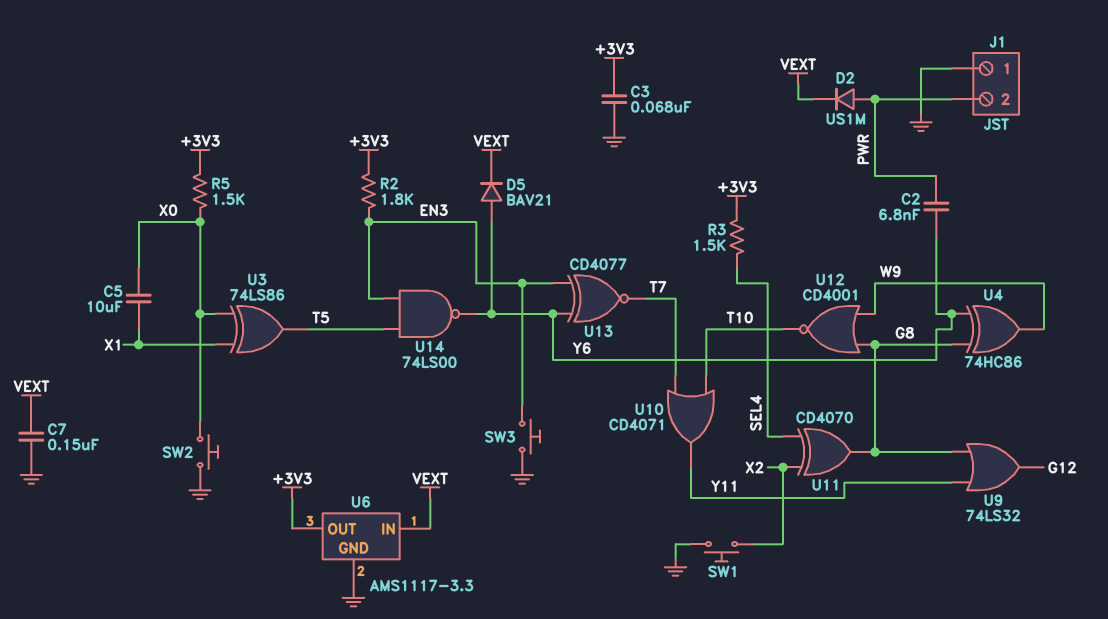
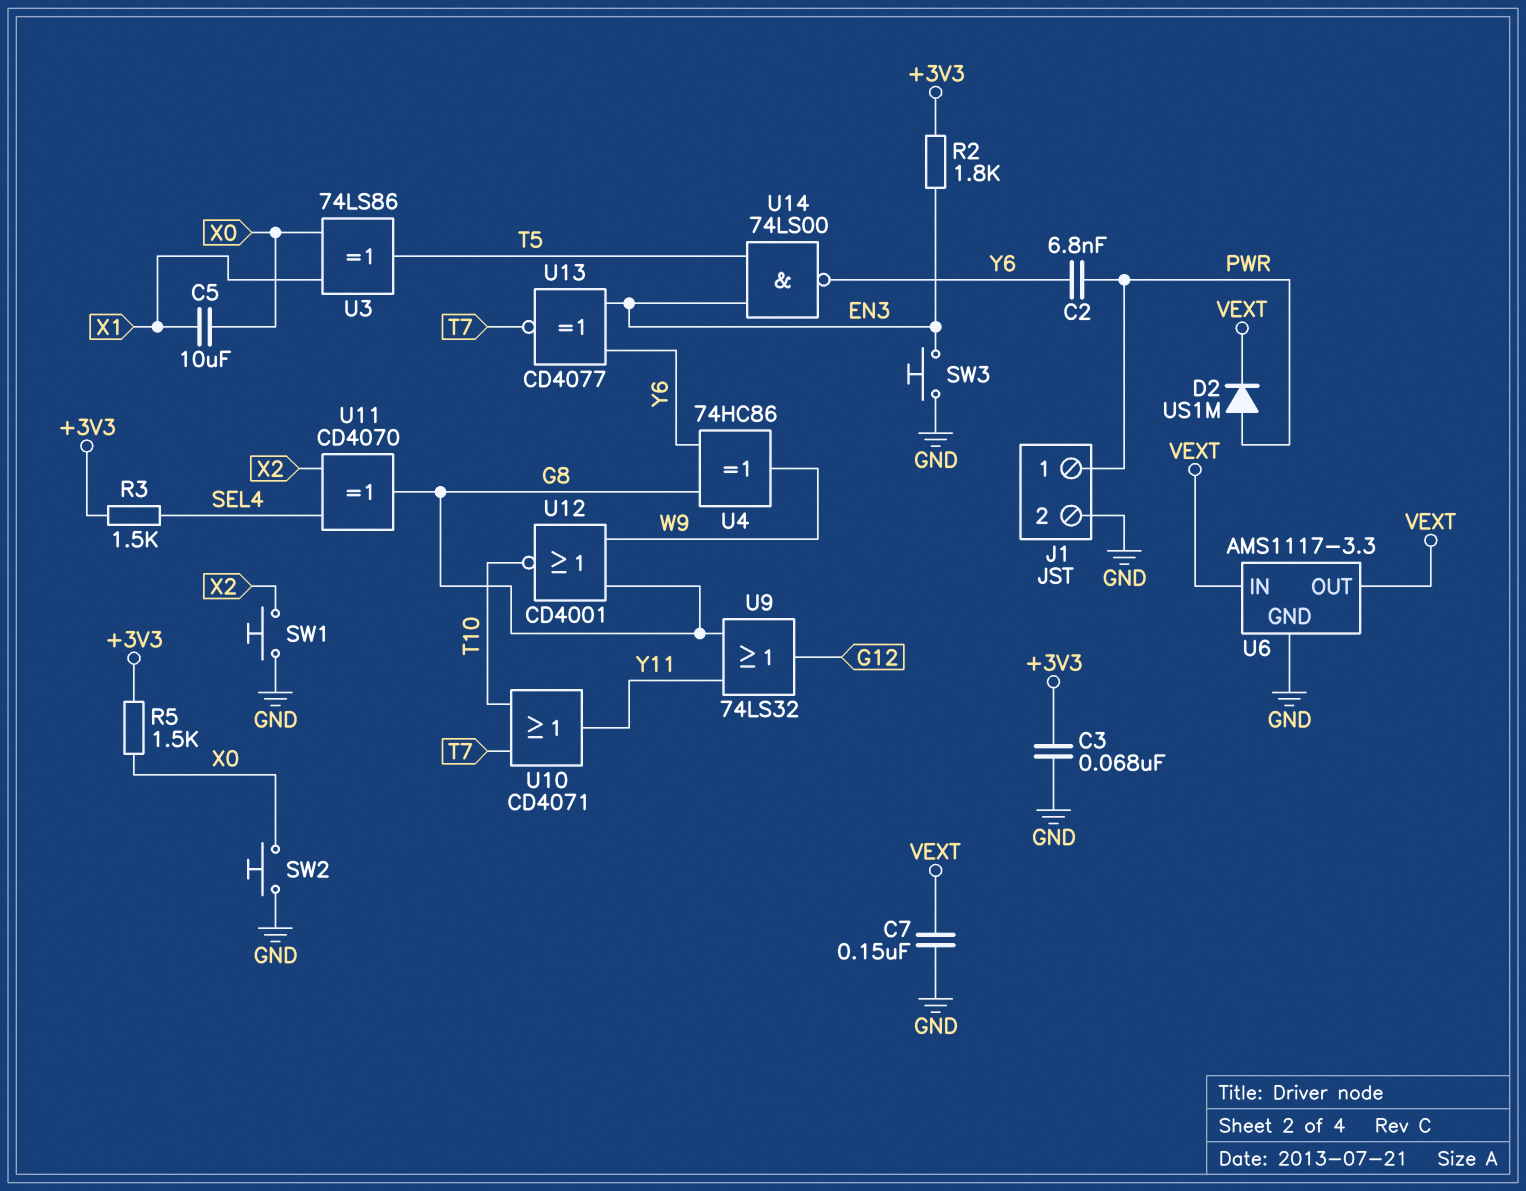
D5: diode BAV21 (A Y6, K VEXT) -> none
J1 pin 1: GND -> PWR
J1 pin 2: PWR -> GND
U6 pin OUT: +3V3 -> VEXT

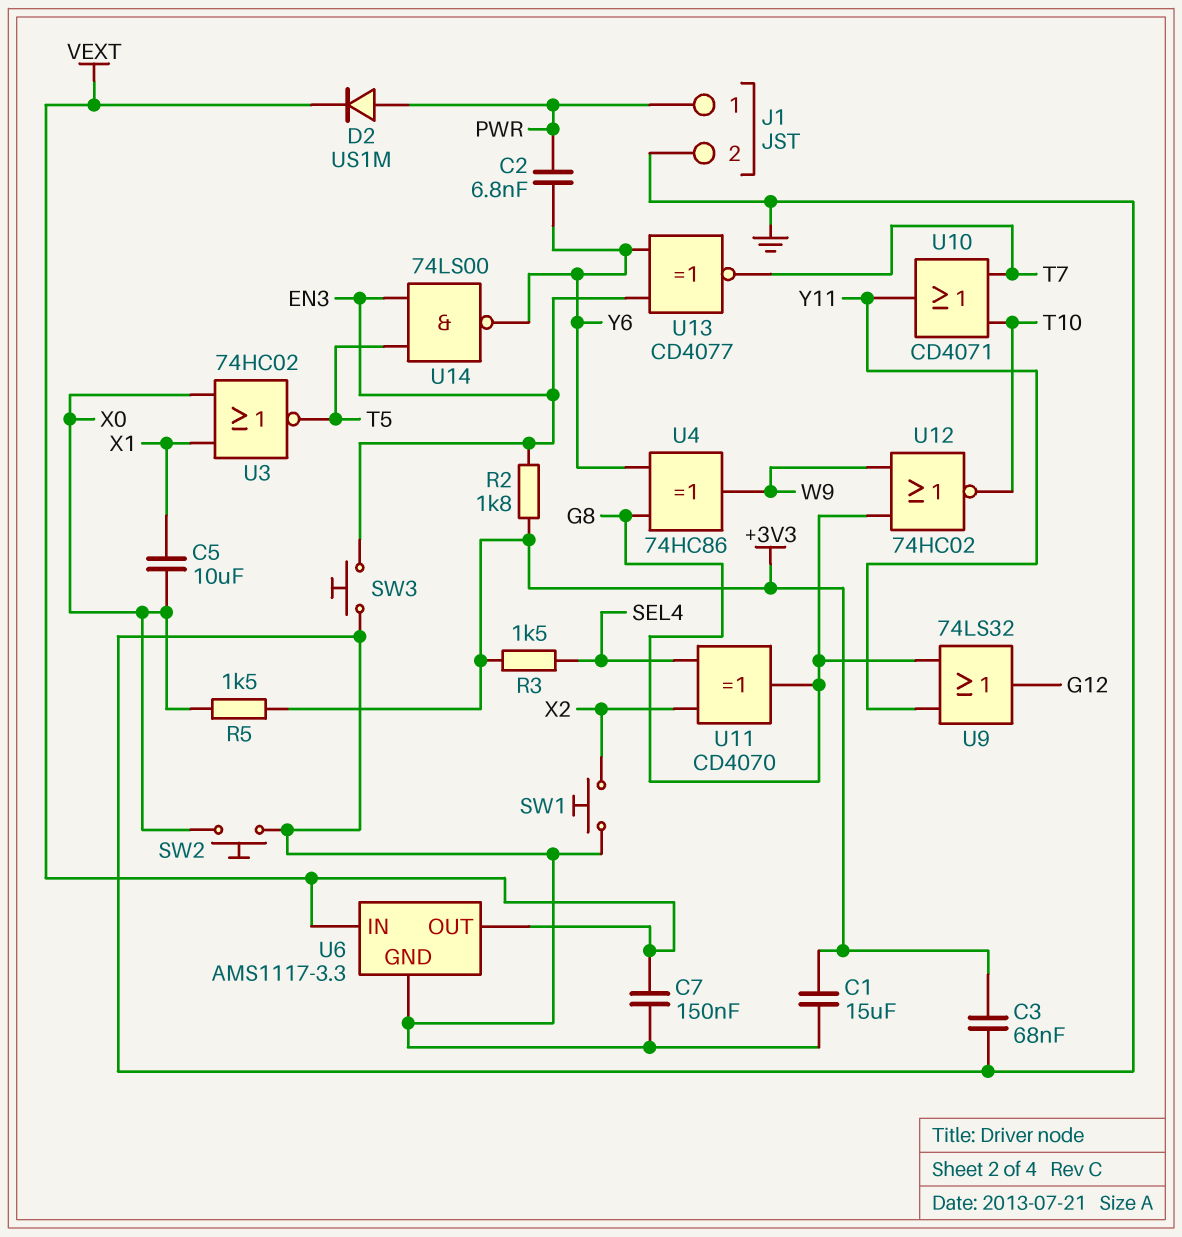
C1: none -> 15uF (+3V3, GND)
U3: XOR 74LS86 (in X0, in X1, out T5) -> NOR 74HC02 (in X0, in X1, out T5)
U12: NOR CD4001 (in G8, in W9, out T10) -> NOR 74HC02 (in G8, in W9, out T10)

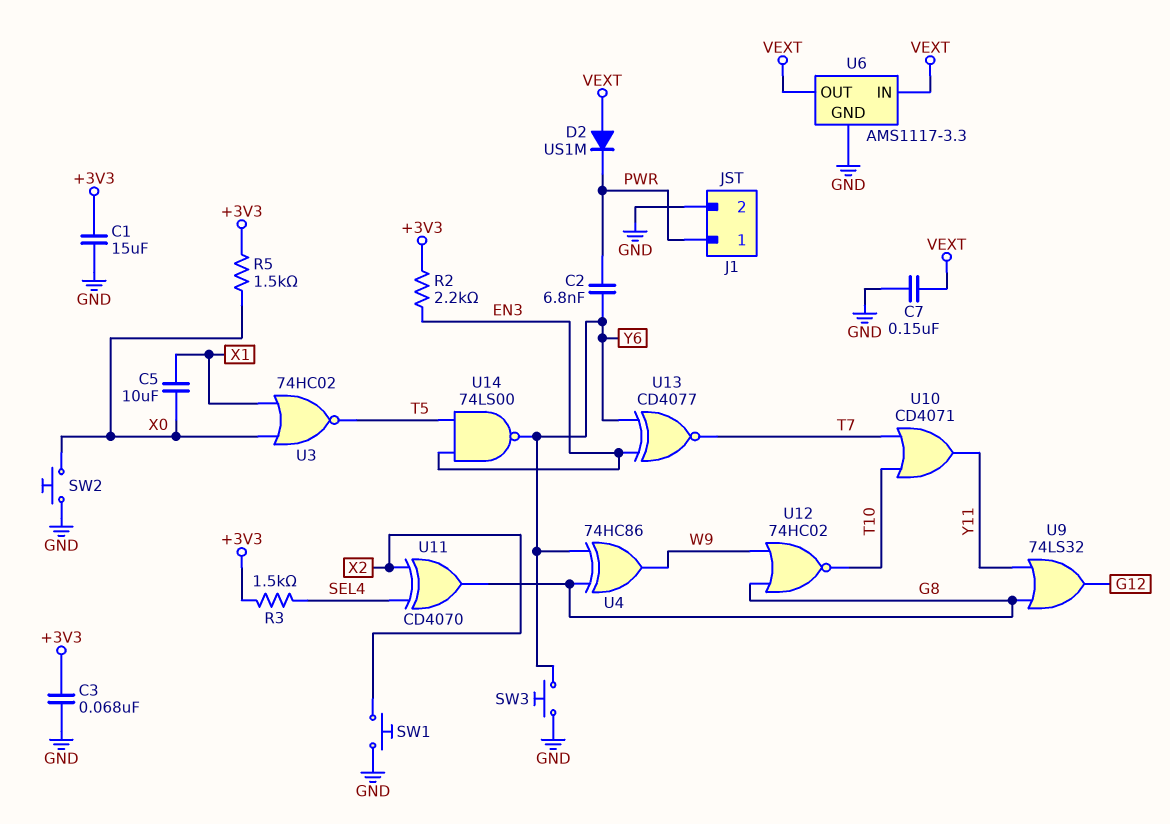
D2: diode US1M (A PWR, K VEXT) -> diode US1M (A VEXT, K PWR)
R2: 1.8k (+3V3, EN3) -> 2.2k (+3V3, EN3)
SW3: button (EN3, GND) -> button (GND, Y6)

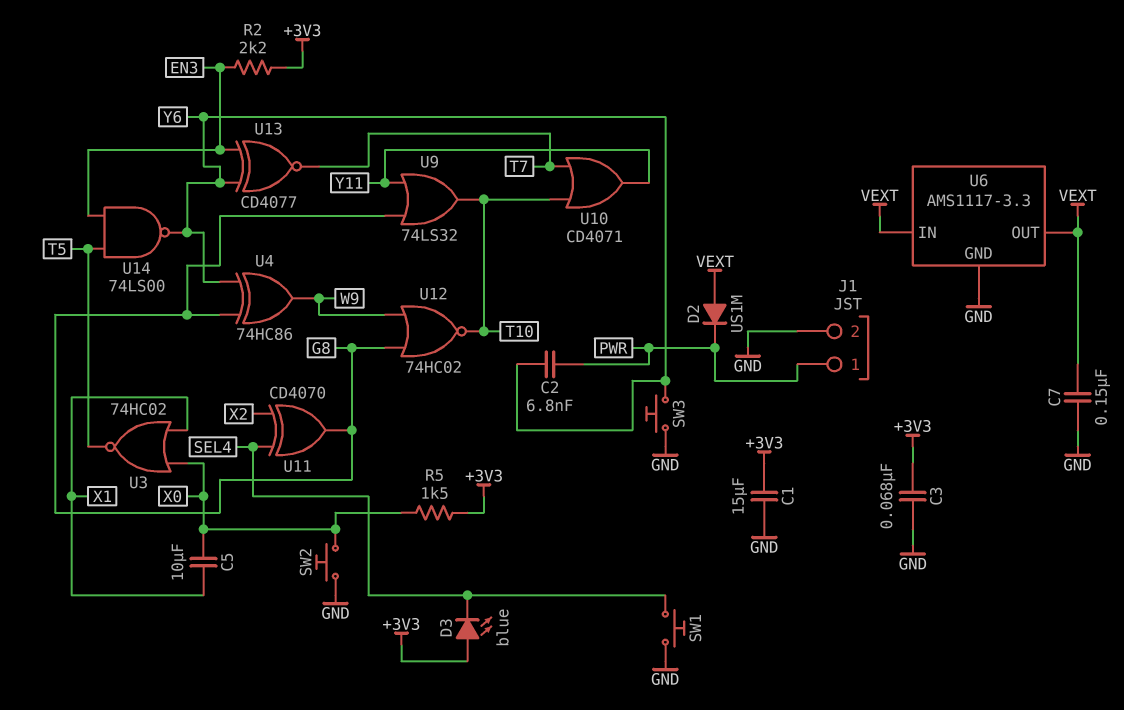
D3: none -> LED blue (A +3V3, K SEL4)
R3: 1.5k (+3V3, SEL4) -> none
SW1: button (GND, X2) -> button (GND, SEL4)
U9: OR 74LS32 (in G8, in Y11, out G12) -> OR 74LS32 (in G8, in Y11, out T10)

